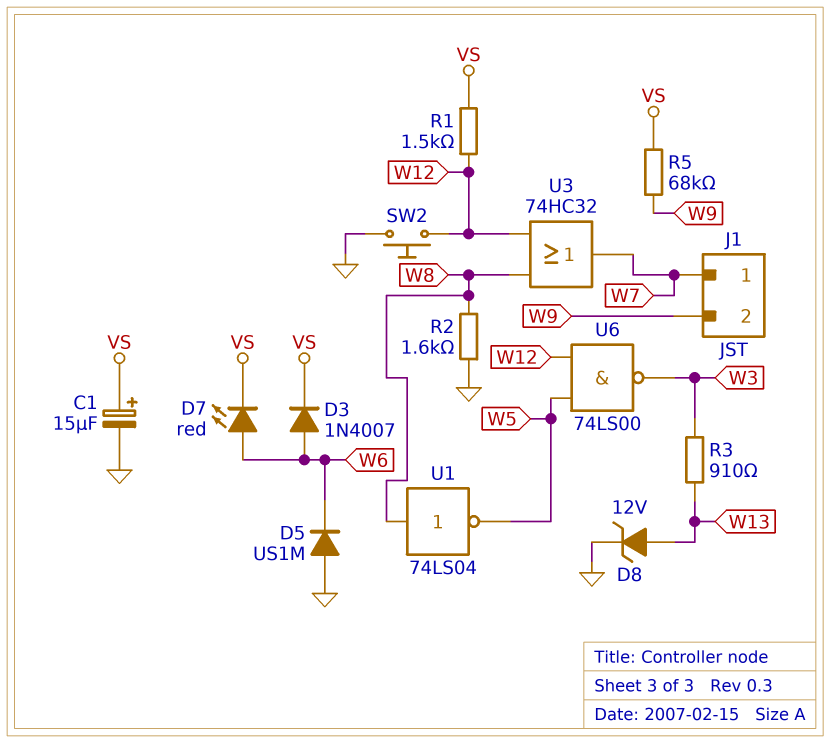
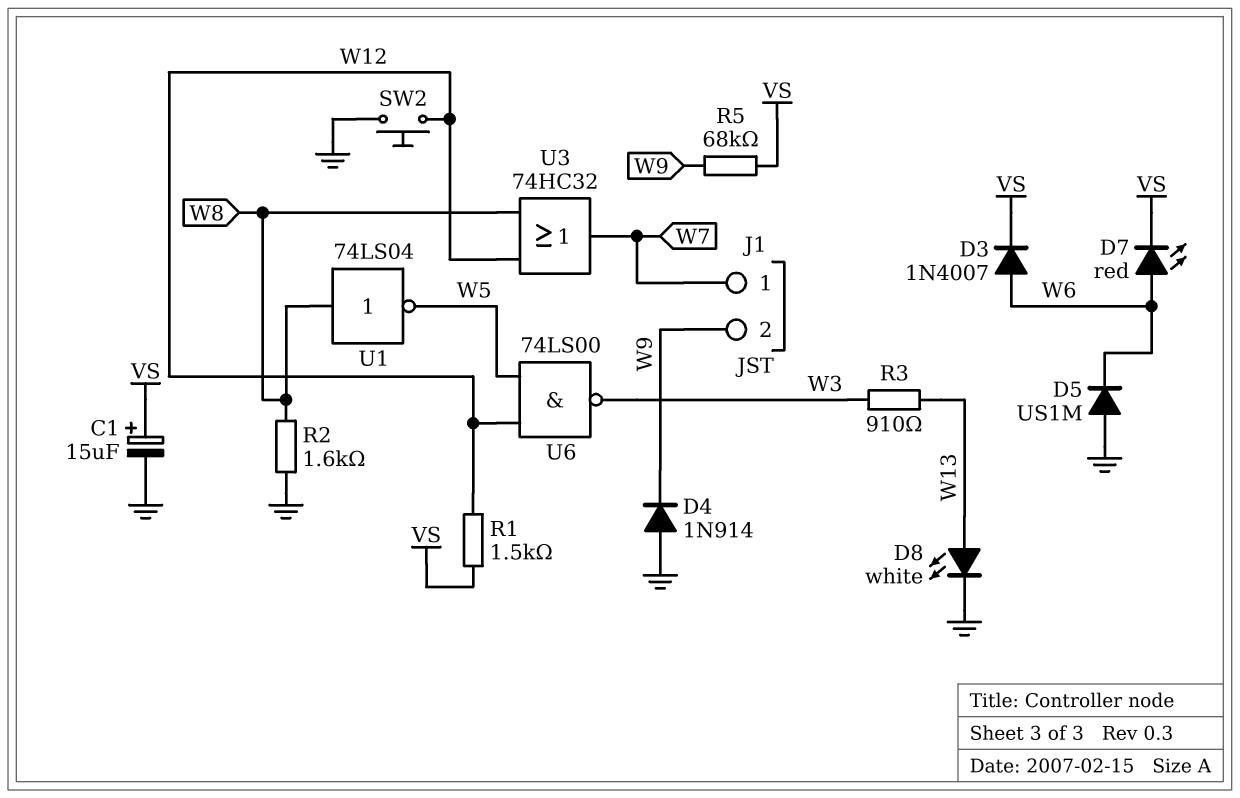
D4: none -> diode 1N914 (A GND, K W9)
D8: zener 12V (A W13, K GND) -> LED white (A W13, K GND)

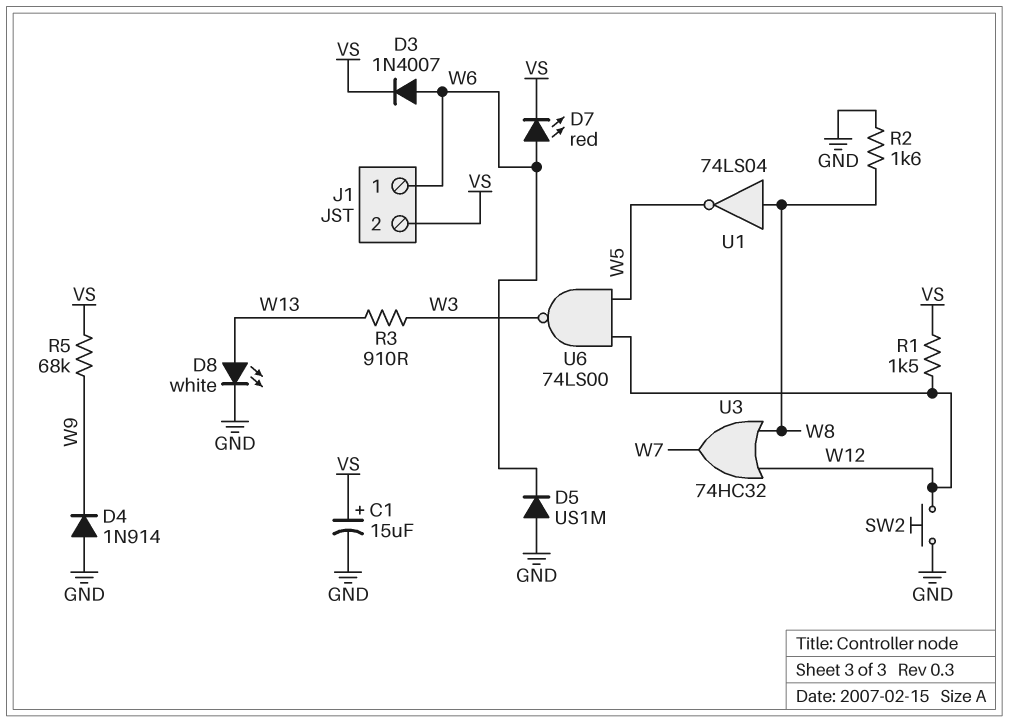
J1 pin 1: W7 -> W6
J1 pin 2: W9 -> VS

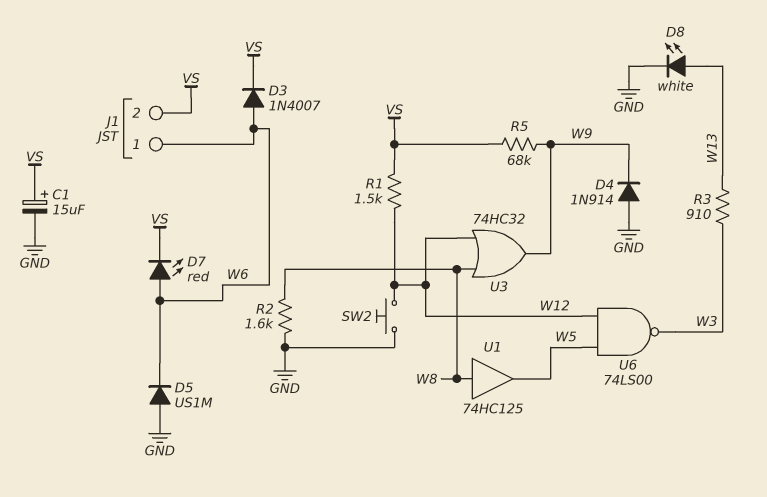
U1: NOT 74LS04 (in W8, out W5) -> buffer 74HC125 (in W8, out W5)
U3: OR 74HC32 (in W8, in W12, out W7) -> OR 74HC32 (in W8, in W12, out W9)

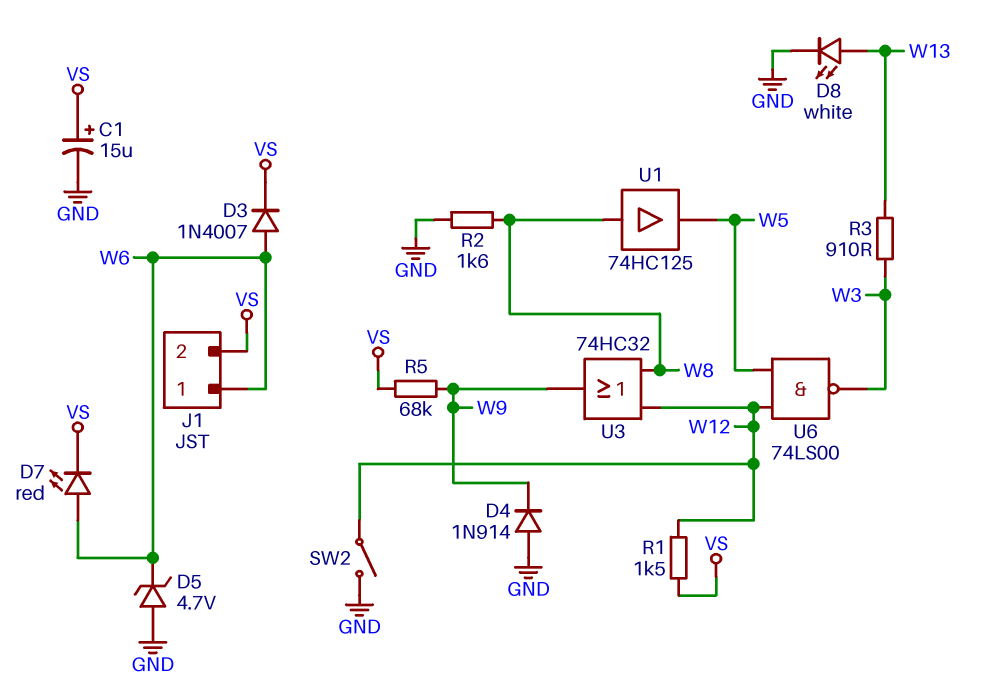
D5: diode US1M (A GND, K W6) -> zener 4.7V (A GND, K W6)
SW2: button (GND, W12) -> switch (GND, W12)

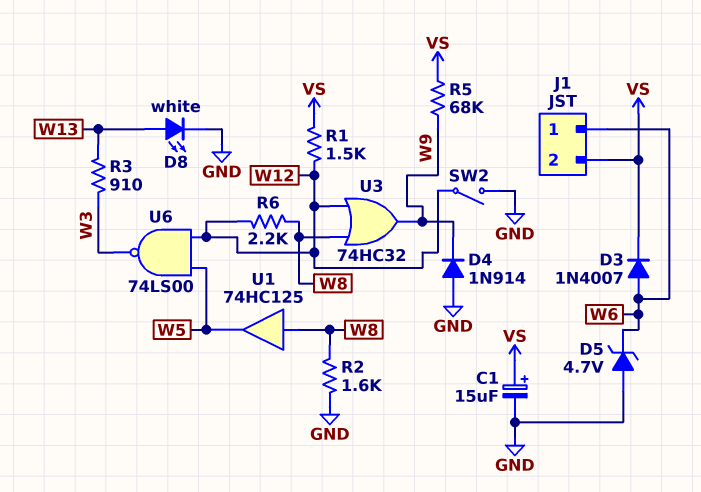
D7: LED red (A W6, K VS) -> none
R6: none -> 2.2k (W8, W12)

